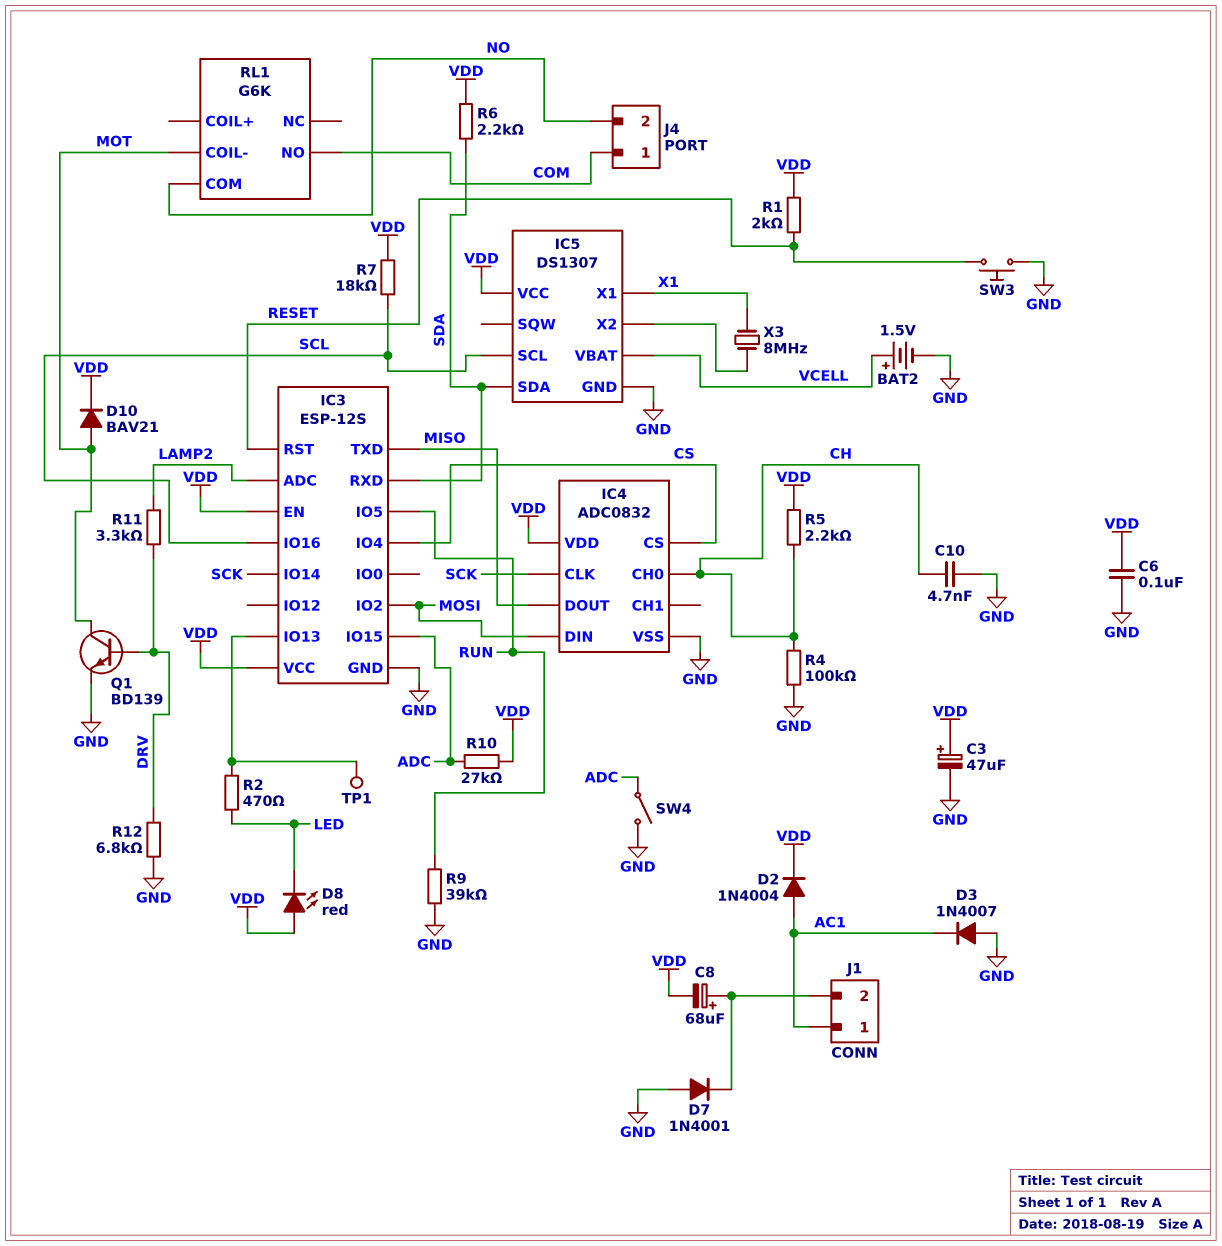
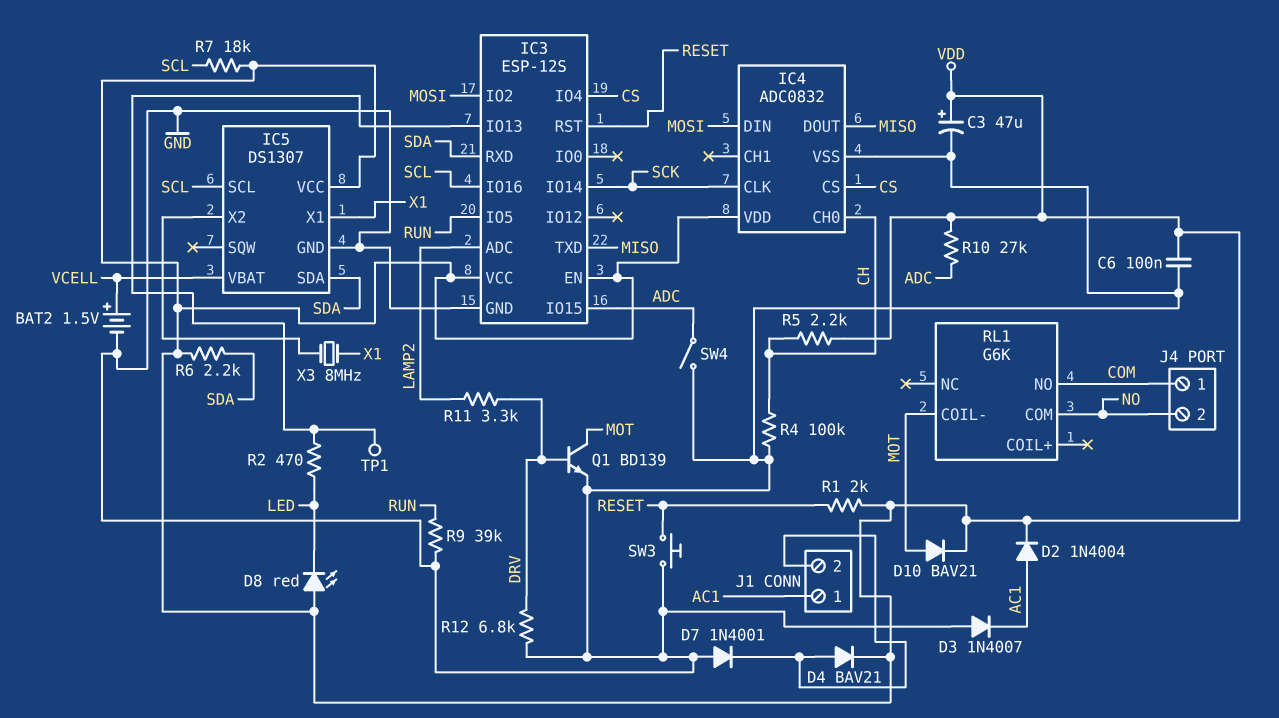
C8: 68uF (plus J1/2, minus VDD) -> none
C10: 4.7nF (CH, GND) -> none
D4: none -> diode BAV21 (A J1/2, K VDD)

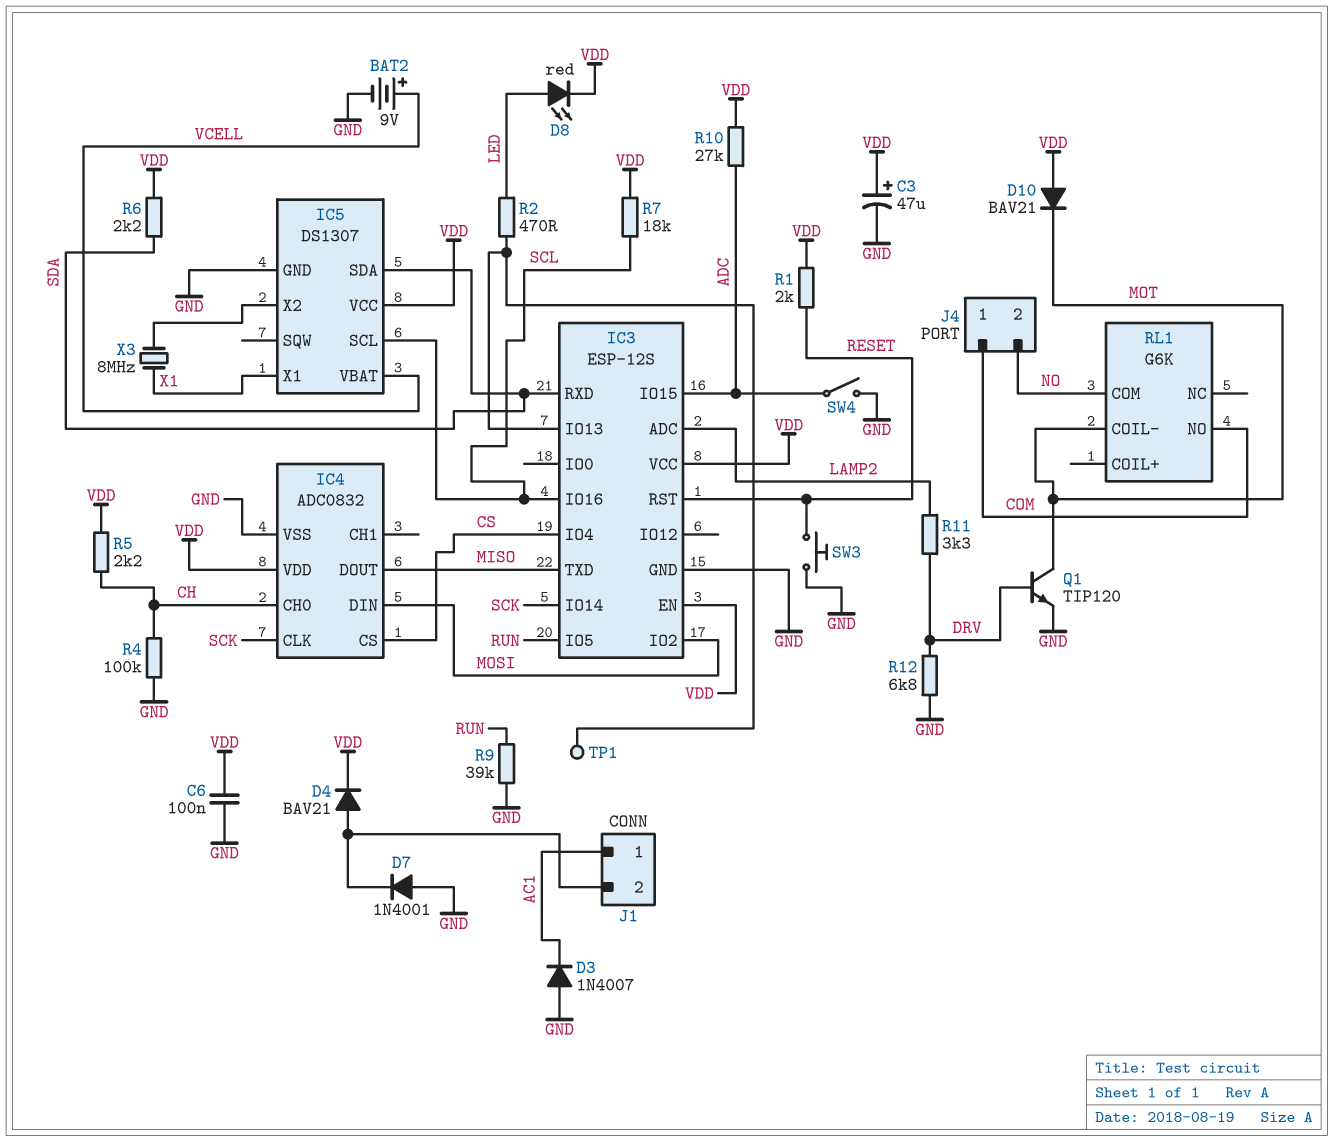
BAT2: 1.5V (plus VCELL, minus GND) -> 9V (plus VCELL, minus GND)
D2: diode 1N4004 (A AC1, K VDD) -> none
D8: LED red (A VDD, K LED) -> LED red (A LED, K VDD)
D10: diode BAV21 (A MOT, K VDD) -> diode BAV21 (A VDD, K MOT)
Q1: NPN BD139 (B DRV, C MOT, E GND) -> NPN TIP120 (B DRV, C MOT, E GND)

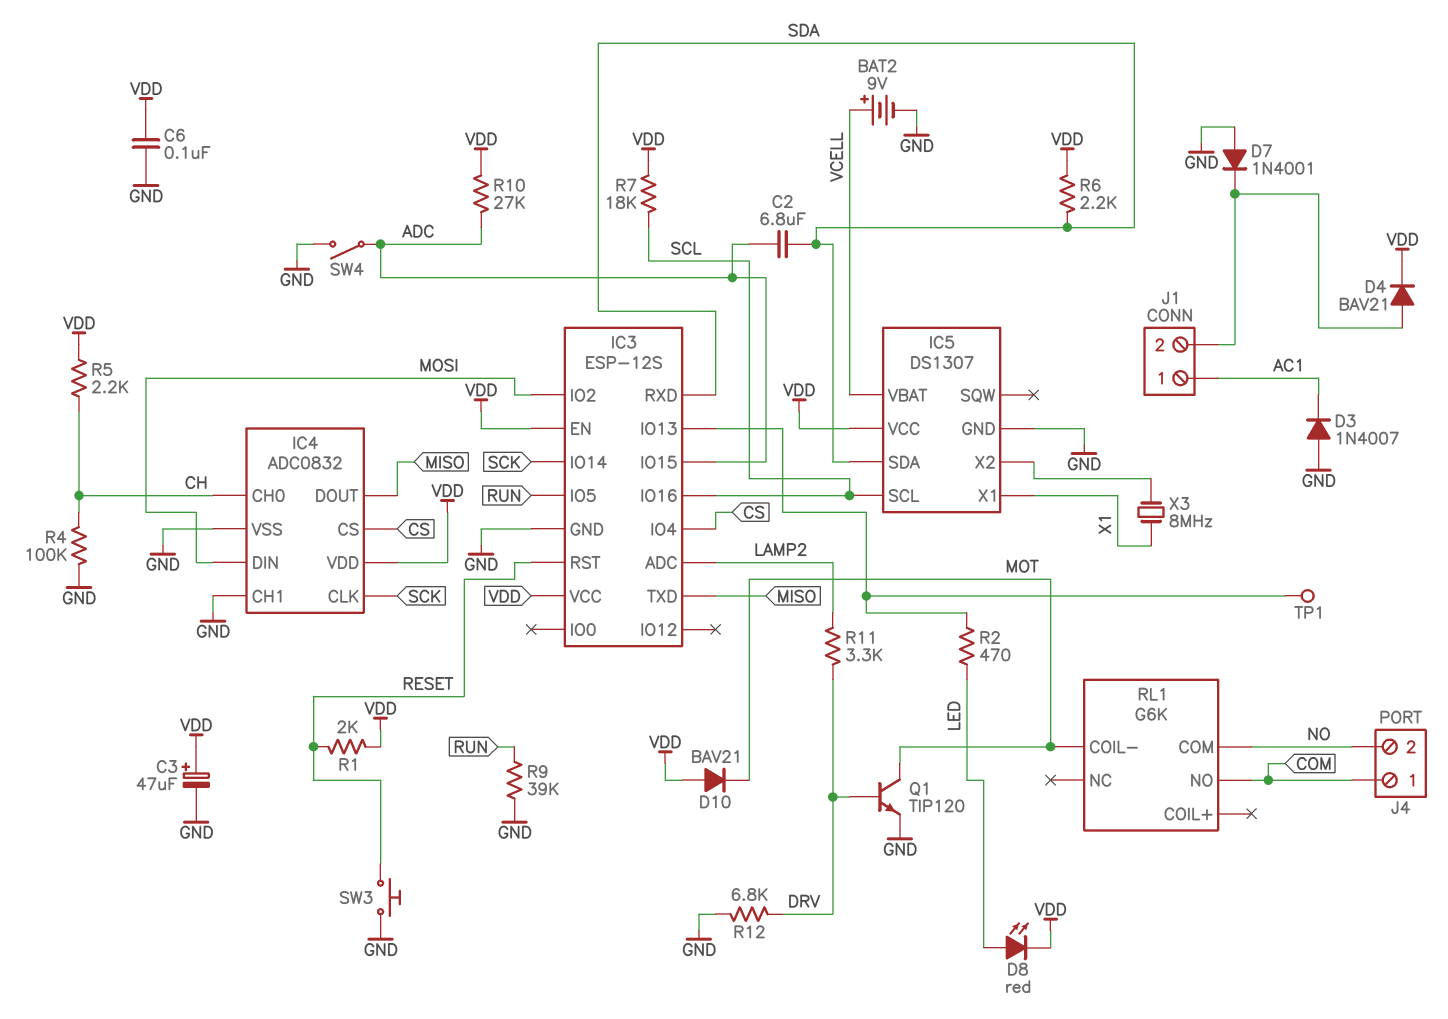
C2: none -> 6.8uF (ADC, SDA)
IC4 pin CH1: none -> GND

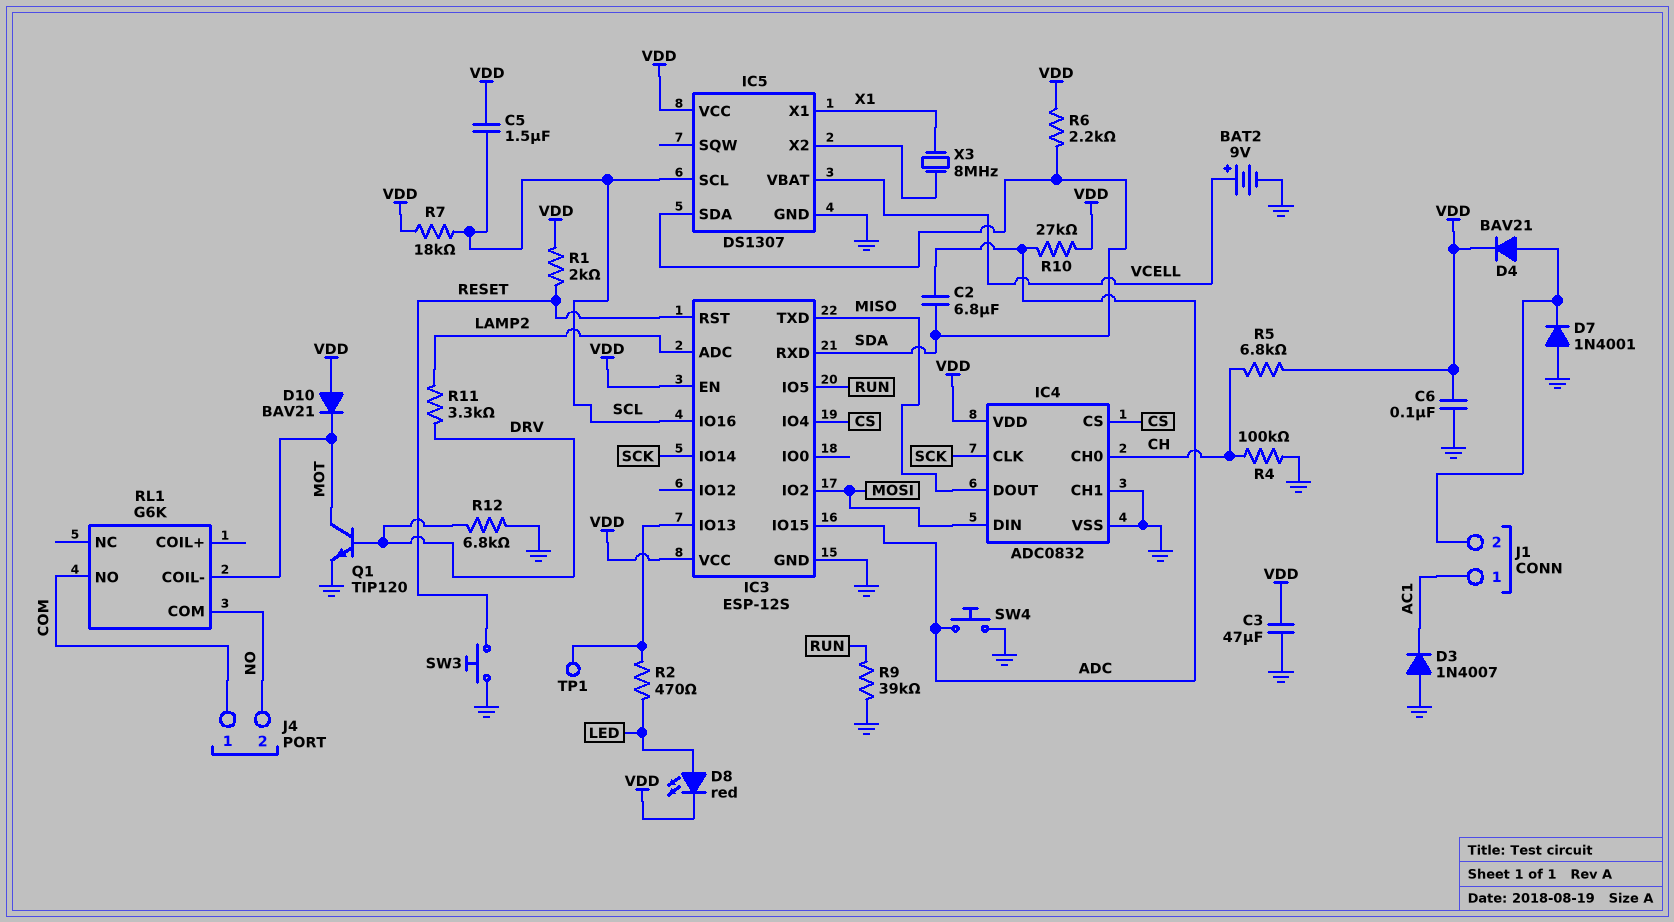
C3: 47uF (plus VDD, minus GND) -> 47uF (GND, VDD)
C5: none -> 1.5uF (SCL, VDD)
R5: 2.2k (CH, VDD) -> 6.8k (CH, VDD)
SW4: switch (ADC, GND) -> button (ADC, GND)

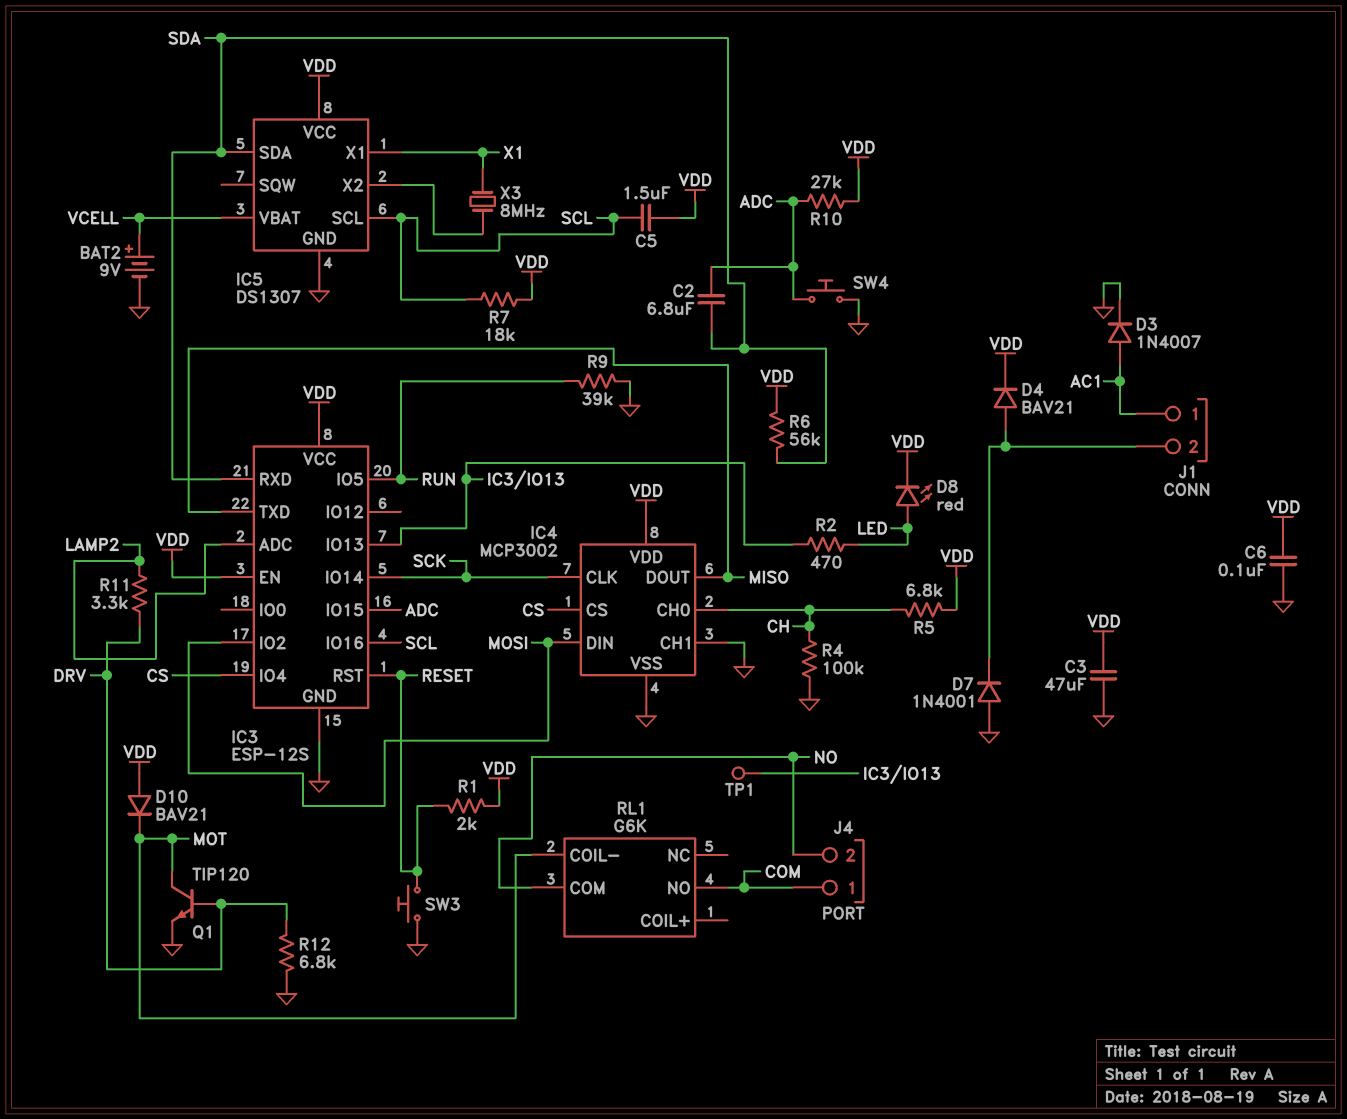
D3: diode 1N4007 (A GND, K AC1) -> diode 1N4007 (A AC1, K GND)
IC4: ADC0832 -> MCP3002
R6: 2.2k (SDA, VDD) -> 56k (SDA, VDD)

